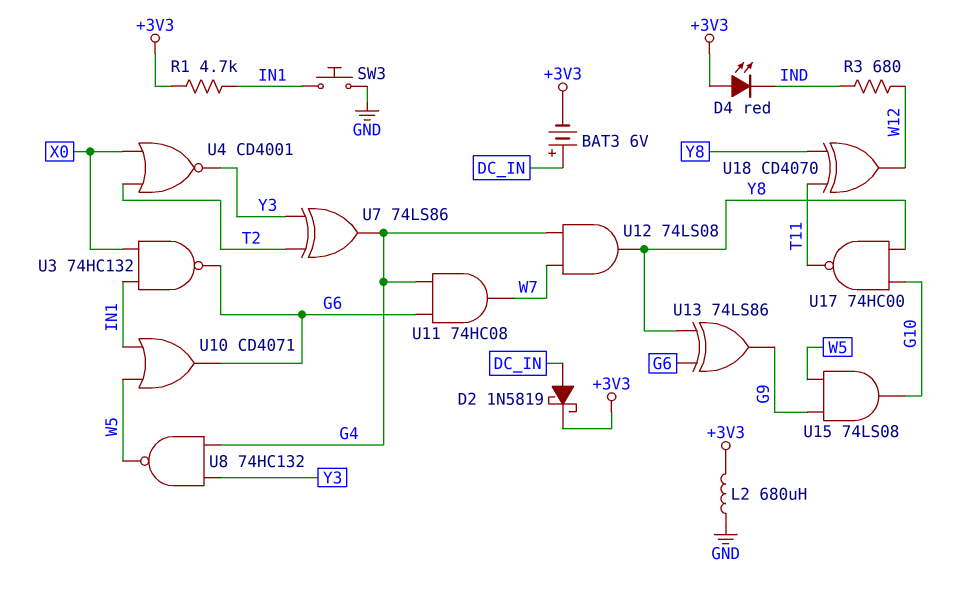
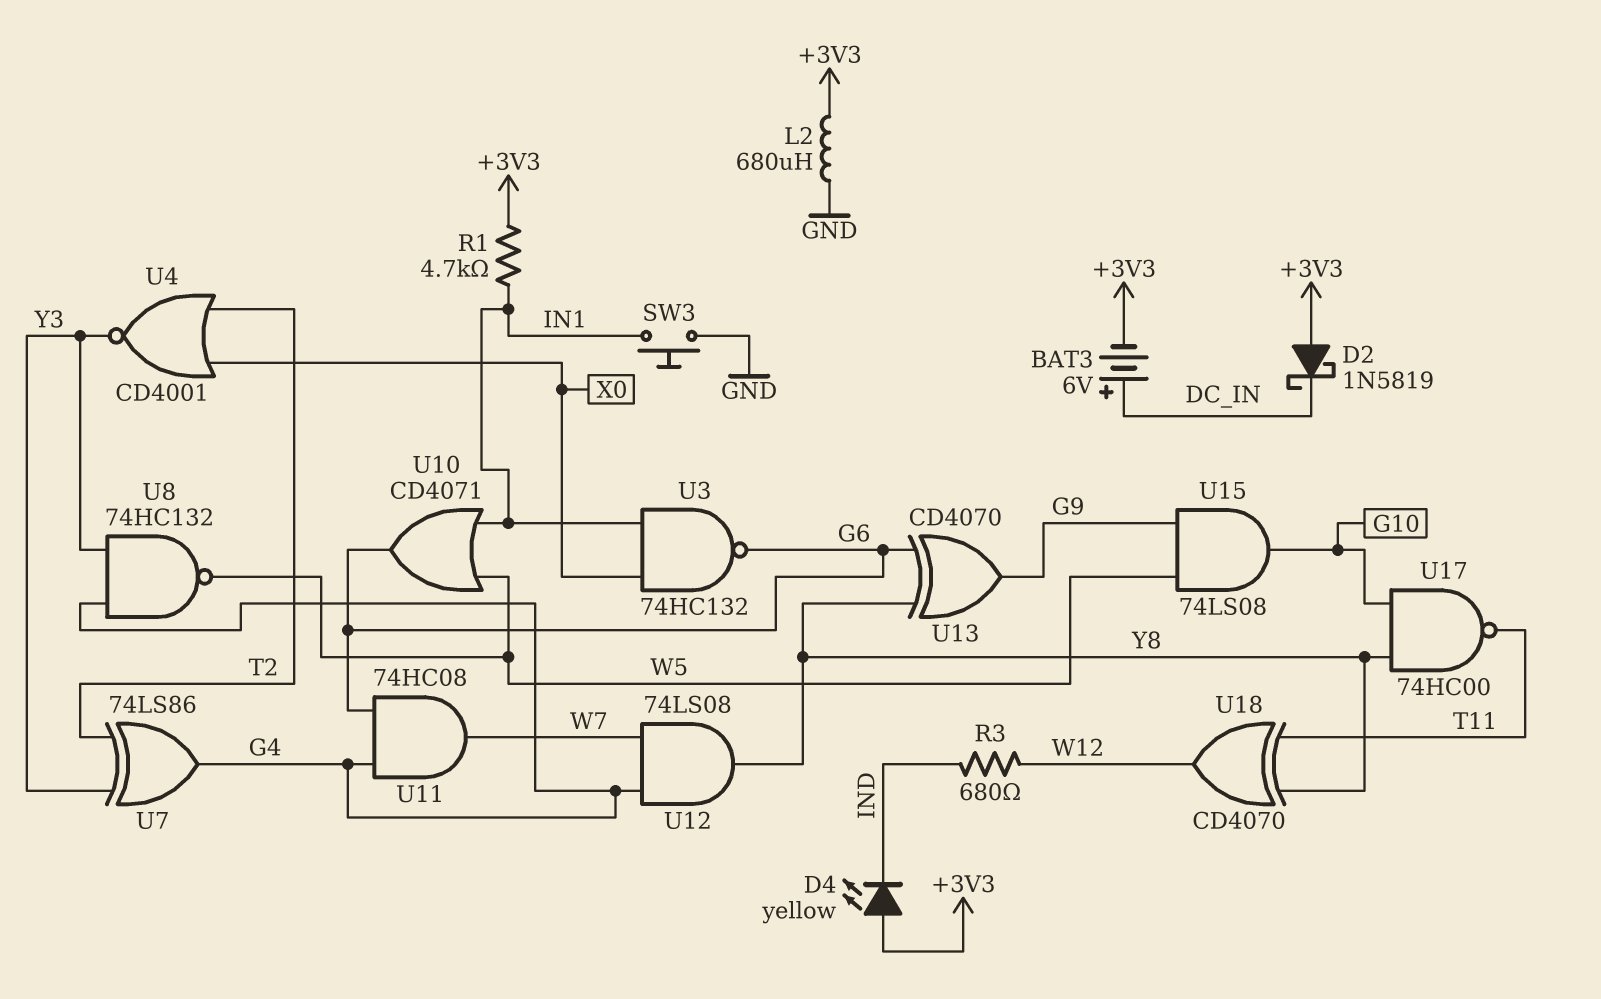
D2: schottky 1N5819 (A DC_IN, K +3V3) -> schottky 1N5819 (A +3V3, K DC_IN)
D4: LED red (A +3V3, K IND) -> LED yellow (A +3V3, K IND)
U13: XOR 74LS86 (in G6, in Y8, out G9) -> XOR CD4070 (in G6, in Y8, out G9)

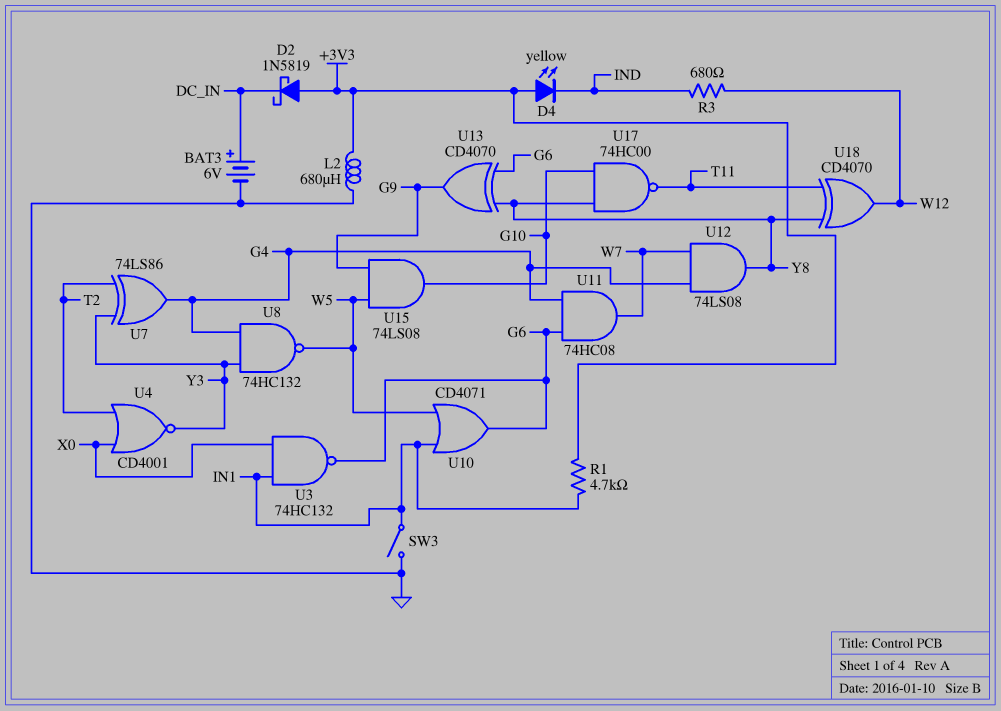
BAT3: 6V (plus DC_IN, minus +3V3) -> 6V (plus DC_IN, minus GND)
SW3: button (GND, IN1) -> switch (GND, IN1)

